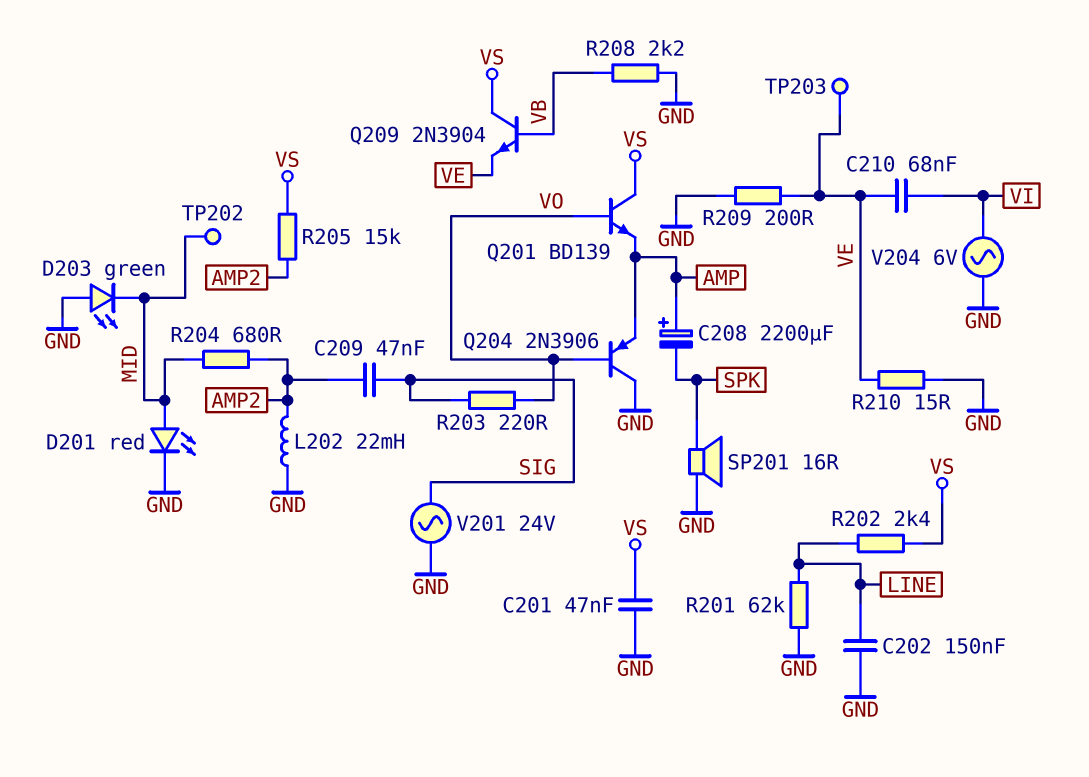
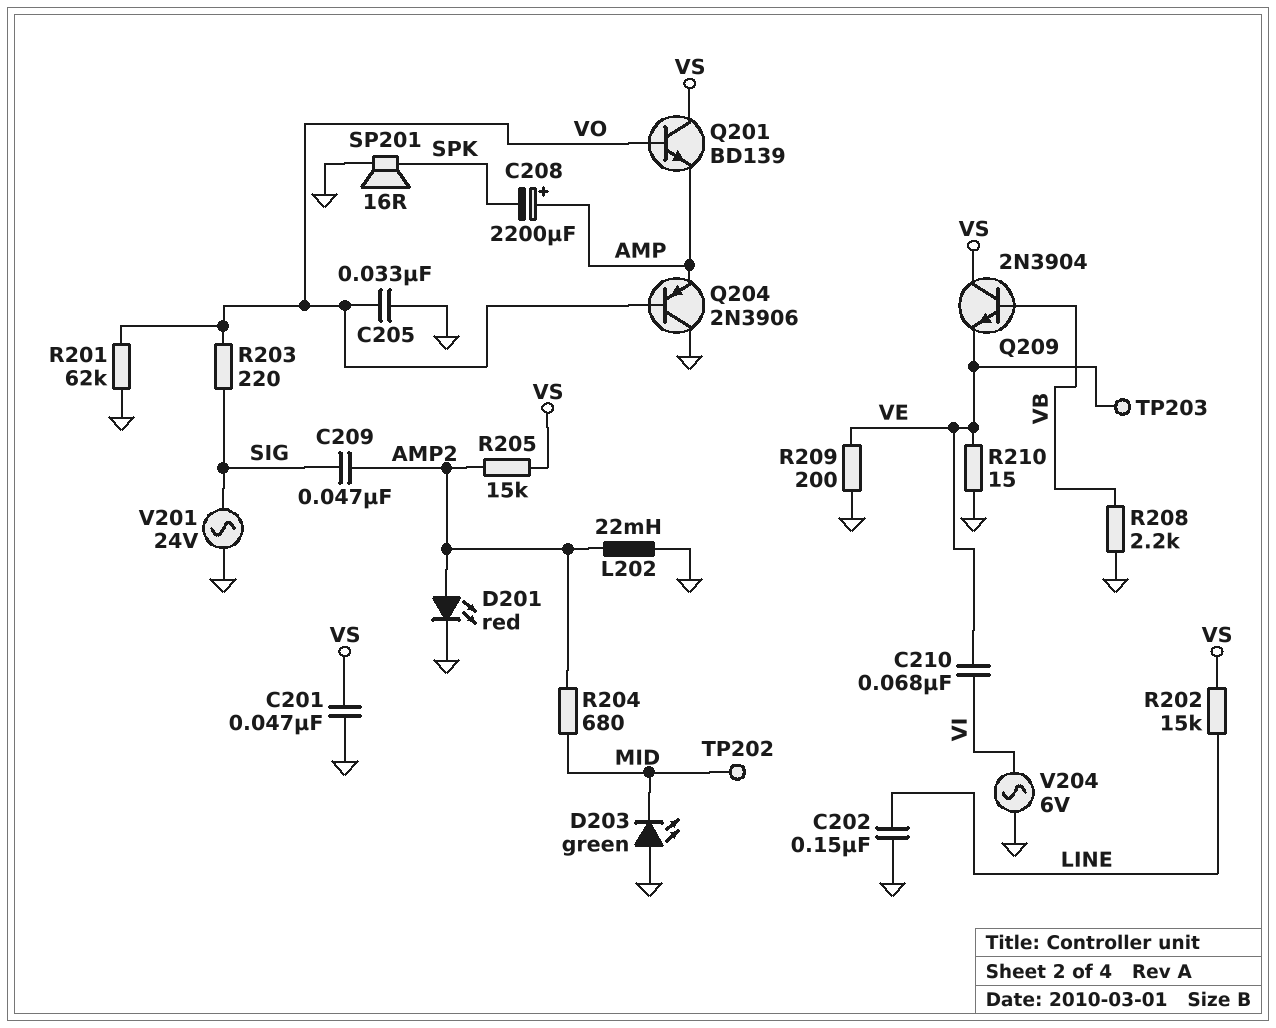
C205: none -> 33nF (GND, VO)
D201: LED red (A MID, K GND) -> LED red (A AMP2, K GND)
R201: 62k (GND, LINE) -> 62k (GND, VO)
R202: 2.4k (LINE, VS) -> 15k (LINE, VS)

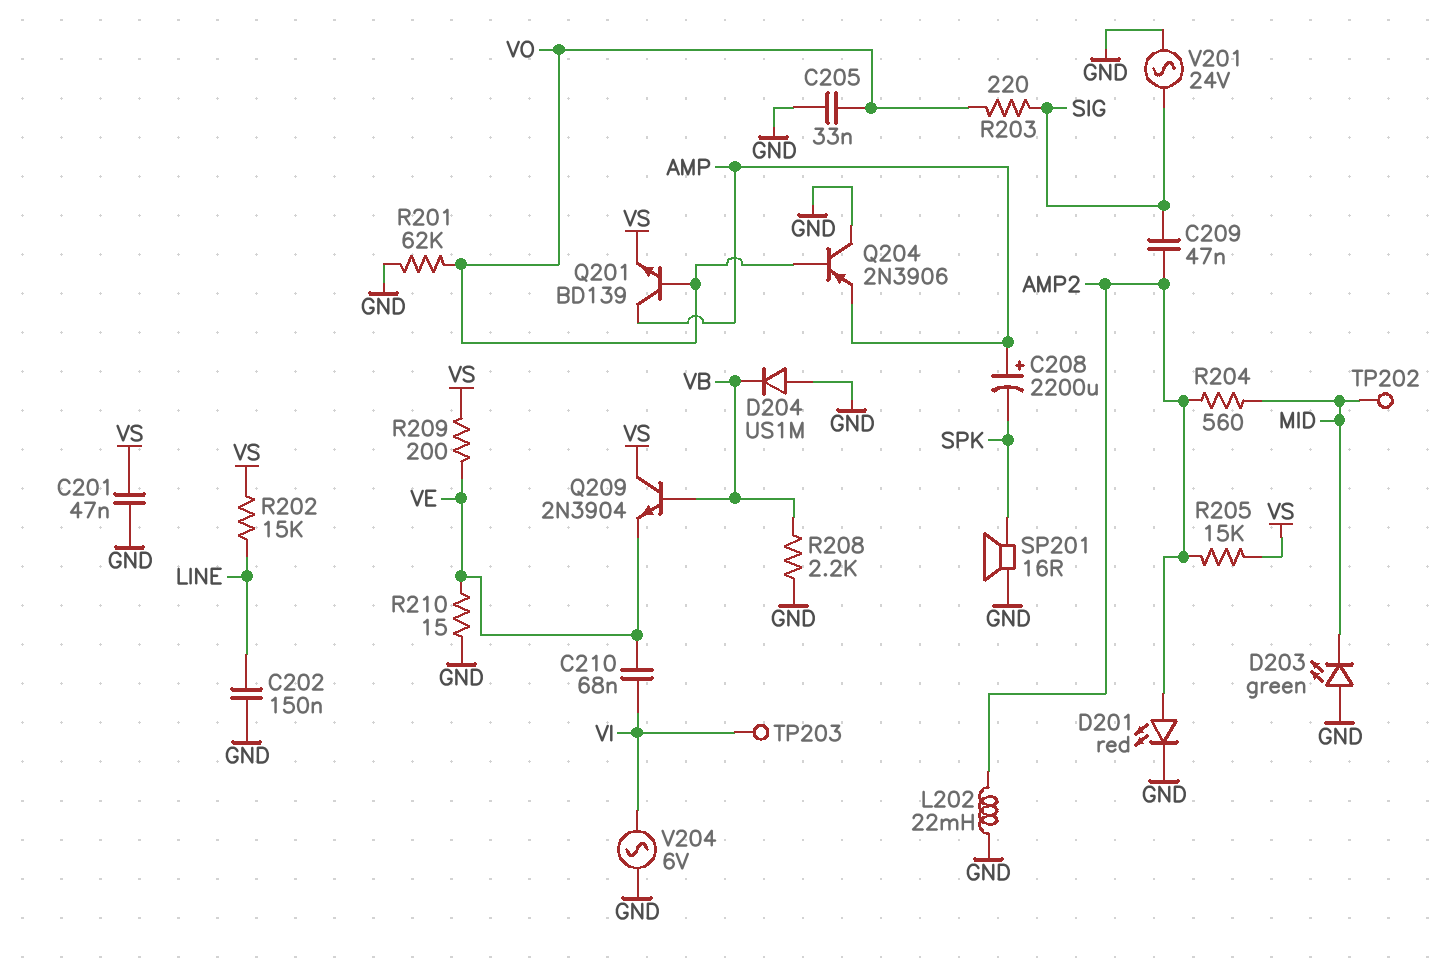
D204: none -> diode US1M (A GND, K VB)
Q201: NPN BD139 (B VO, C VS, E AMP) -> NPN BD139 (B VO, C AMP, E VS)
R204: 680 (AMP2, MID) -> 560 (AMP2, MID)
R209: 200 (GND, VE) -> 200 (VE, VS)
TP203: test point (VE) -> test point (VI)

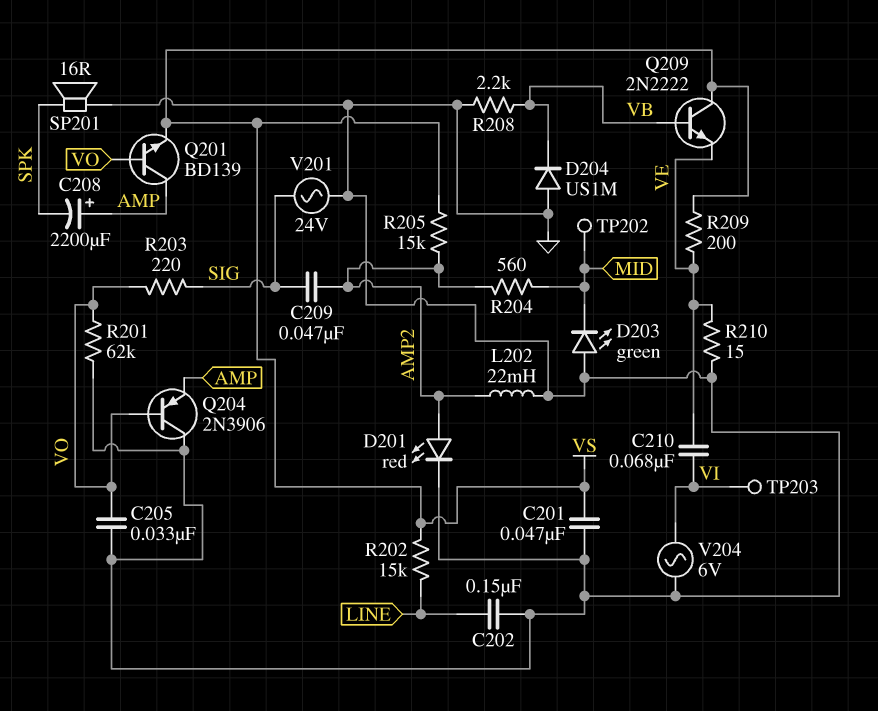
Q209: NPN 2N3904 (B VB, C VS, E VE) -> NPN 2N2222 (B VB, C VS, E VE)

